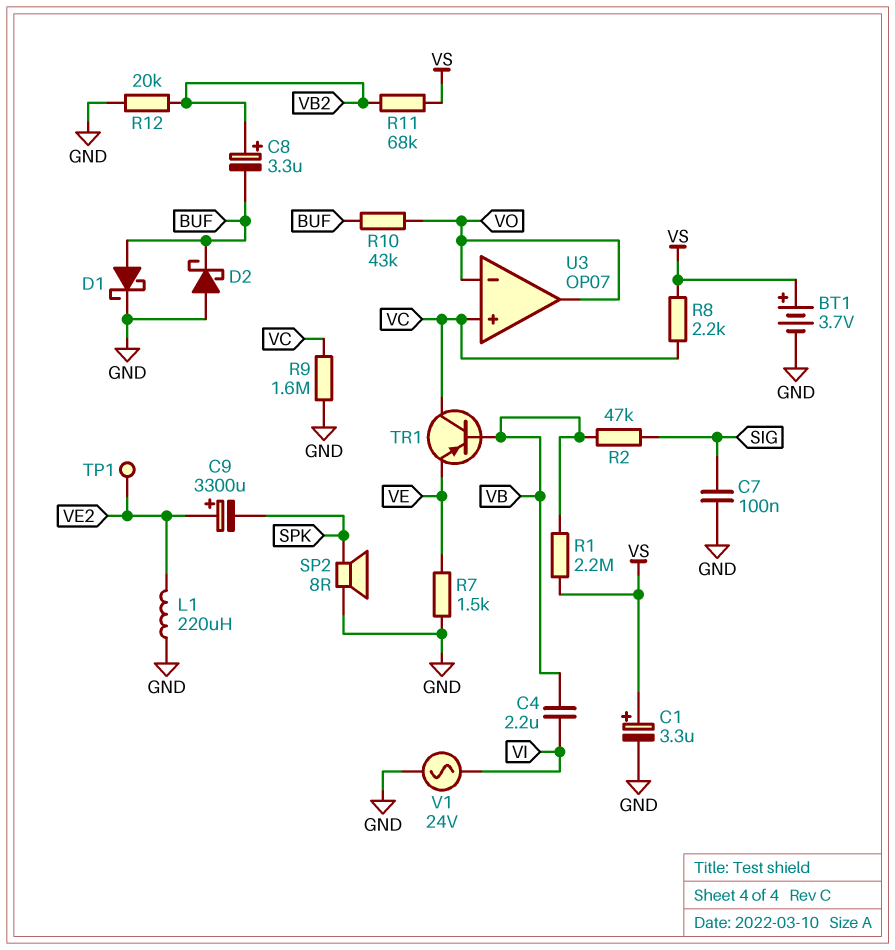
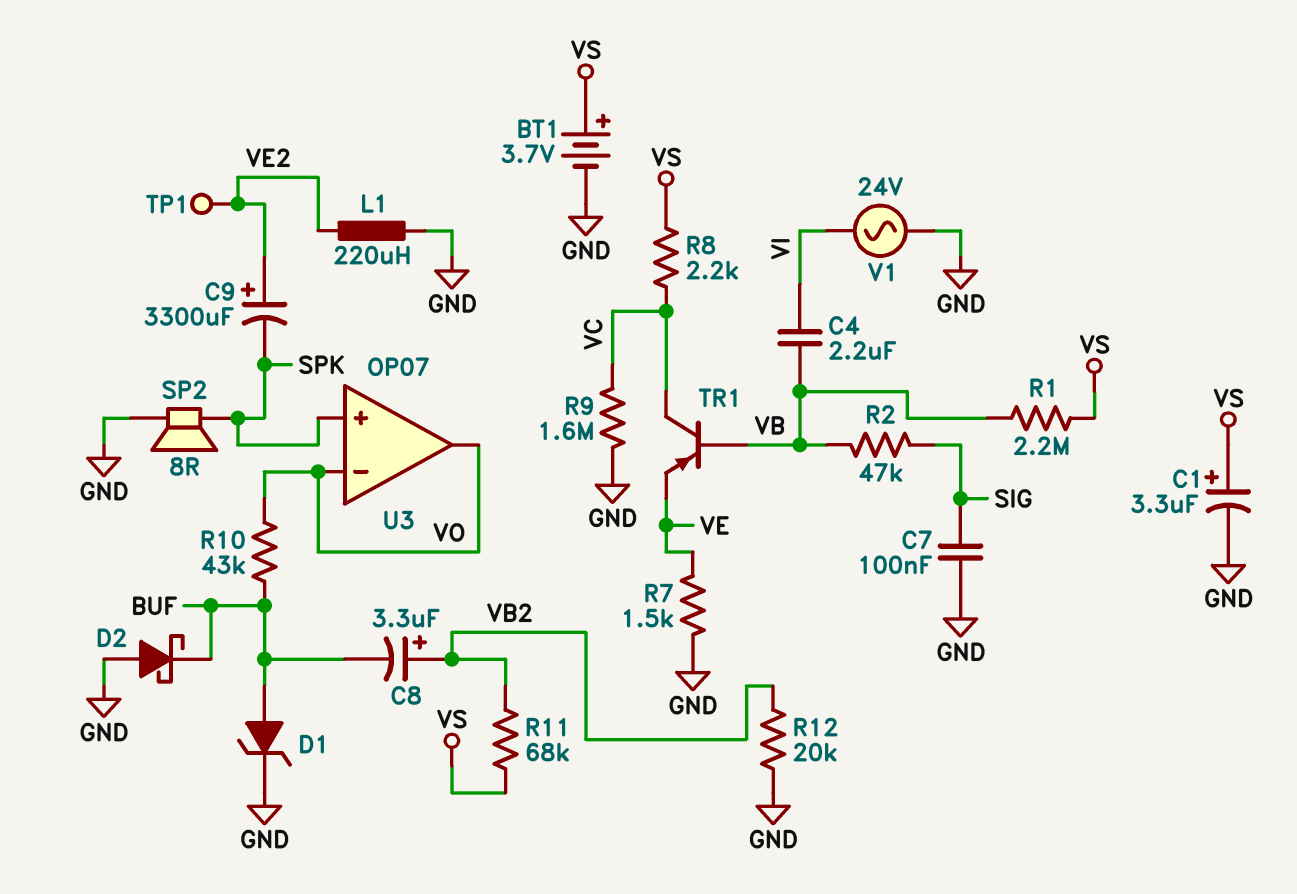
D1: schottky (A BUF, K GND) -> zener (A BUF, K GND)
U3 pin in+: VC -> SPK

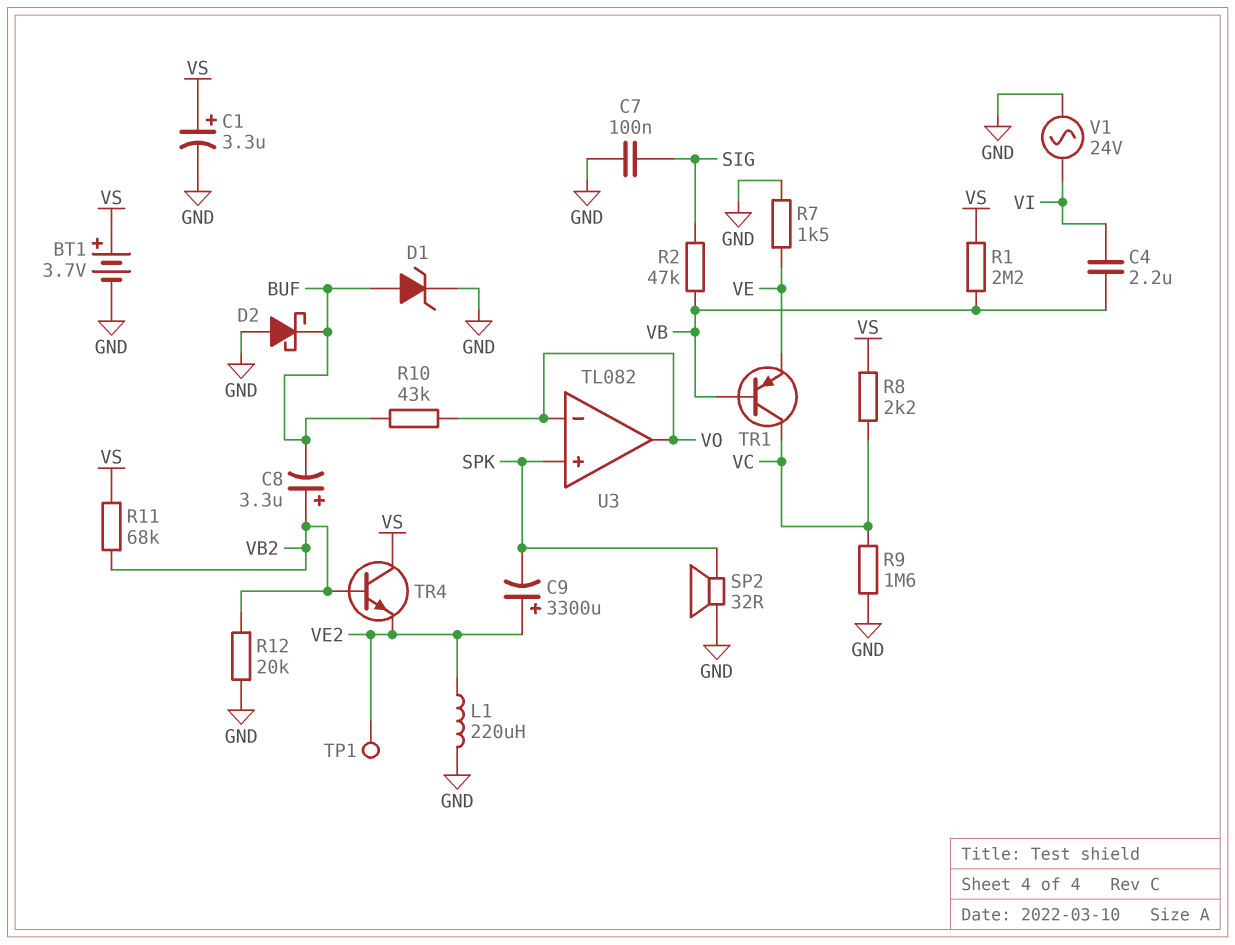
SP2: speaker 8R (GND, SPK) -> speaker 32R (GND, SPK)
TR4: none -> NPN (B VB2, C VS, E VE2)
U3: OP07 -> TL082

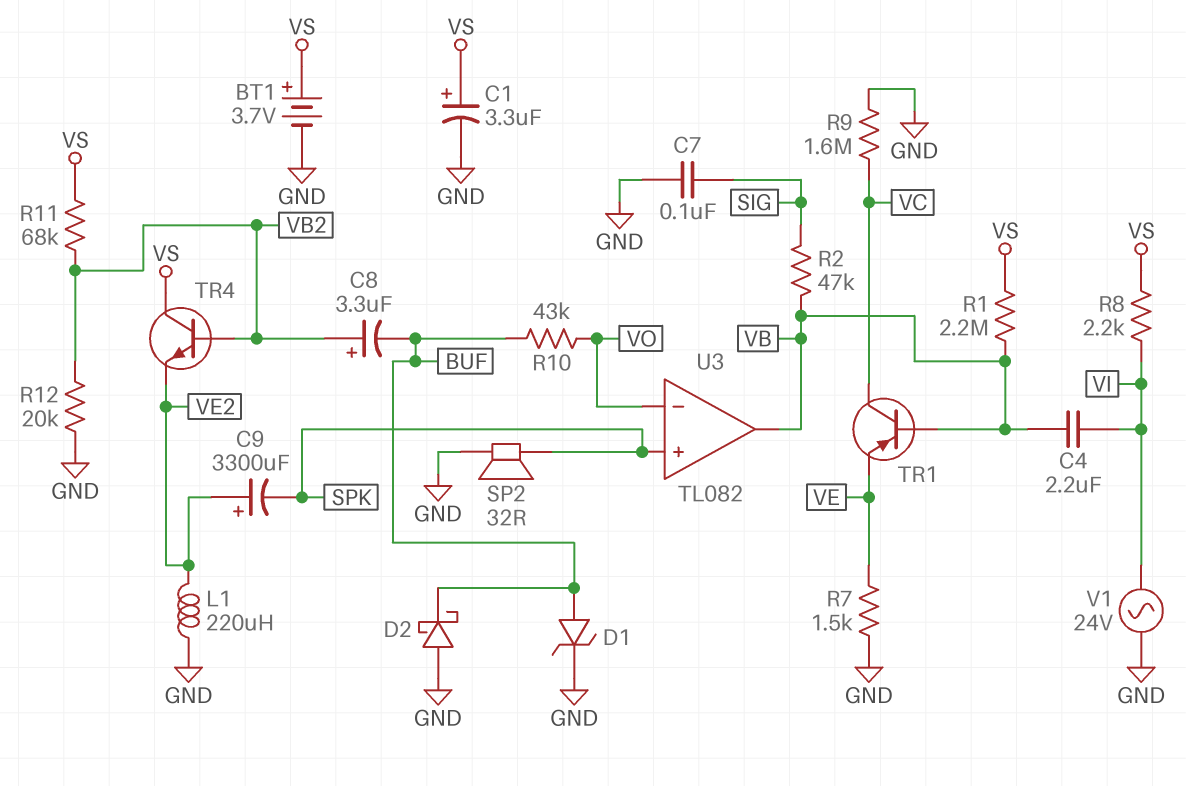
R8: 2.2k (VC, VS) -> 2.2k (VI, VS)
TP1: test point (VE2) -> none
U3 pin out: VO -> VB

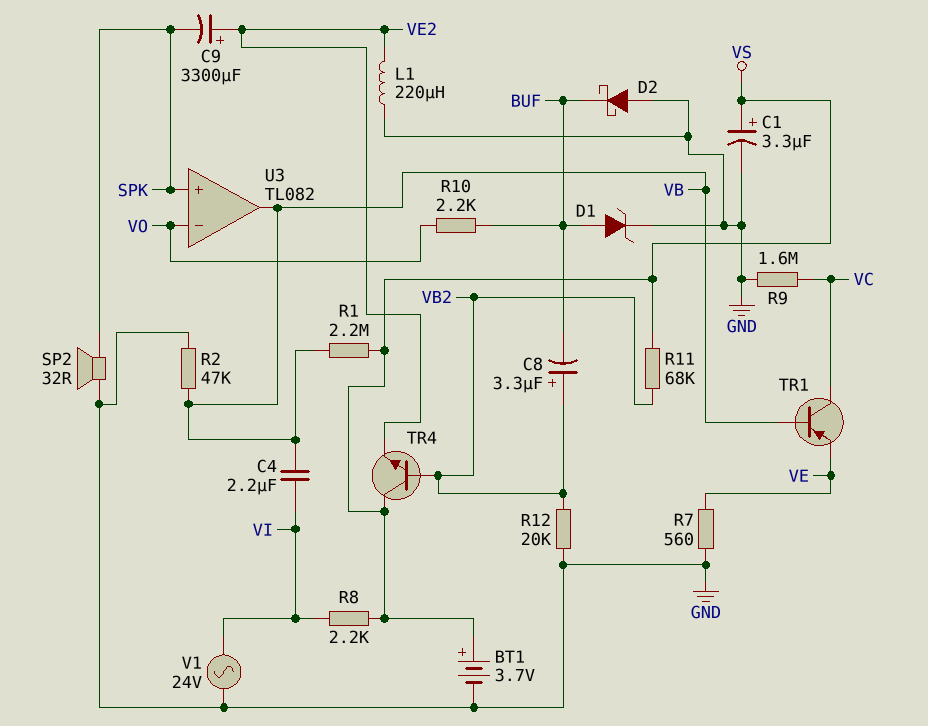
C7: 100nF (GND, SIG) -> none
R2: 47k (SIG, VB) -> 47k (GND, VB)
R7: 1.5k (GND, VE) -> 560 (GND, VE)
R10: 43k (BUF, VO) -> 2.2k (BUF, VO)

